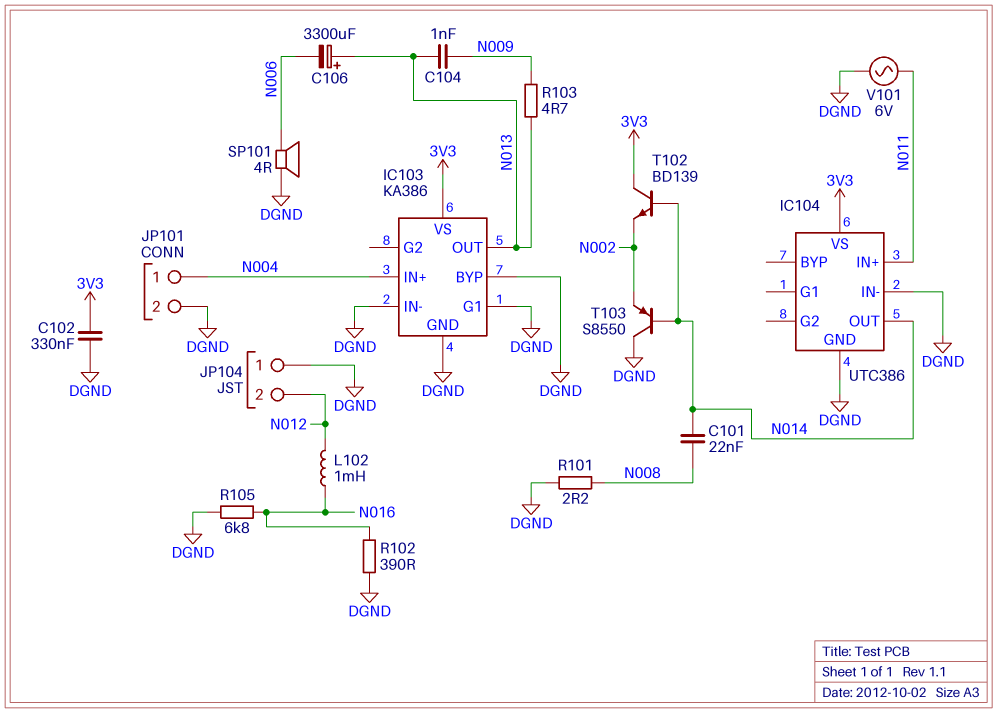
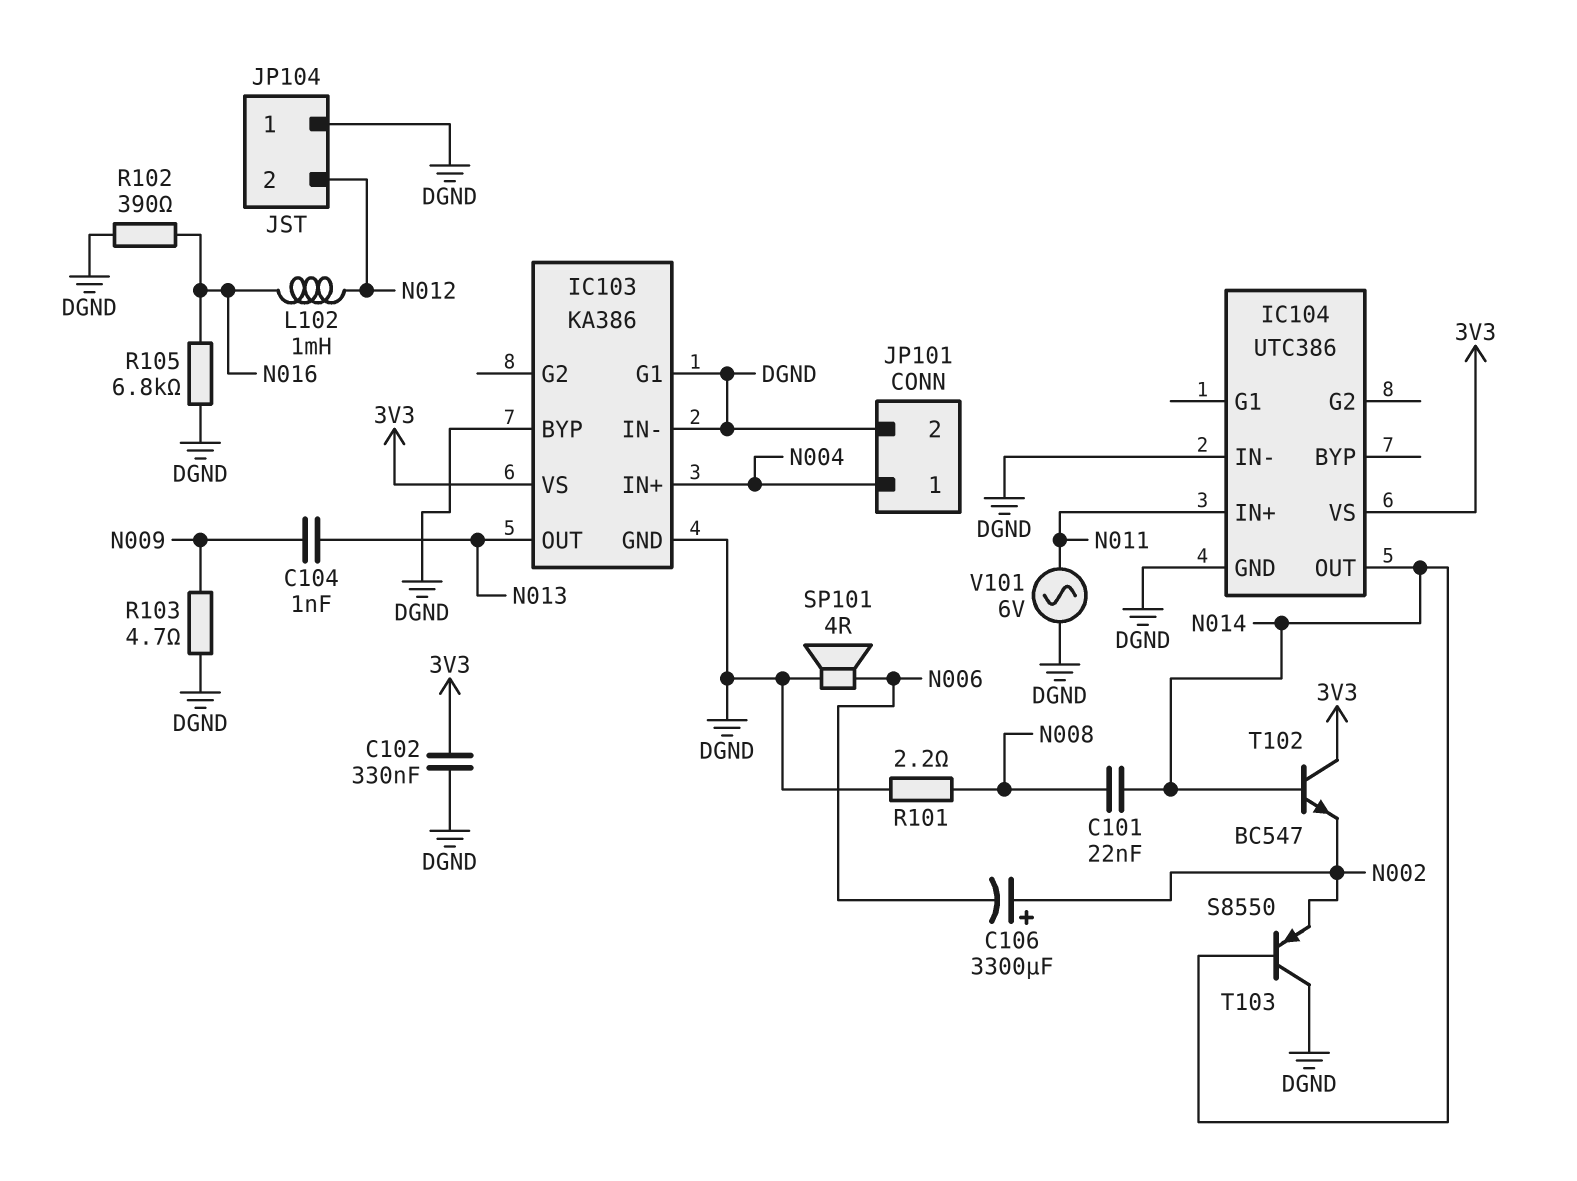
C106: 3300uF (plus N013, minus N006) -> 3300uF (plus N002, minus N006)
R103: 4.7 (N009, N013) -> 4.7 (DGND, N009)
T102: NPN BD139 (B N014, C 3V3, E N002) -> NPN BC547 (B N014, C 3V3, E N002)

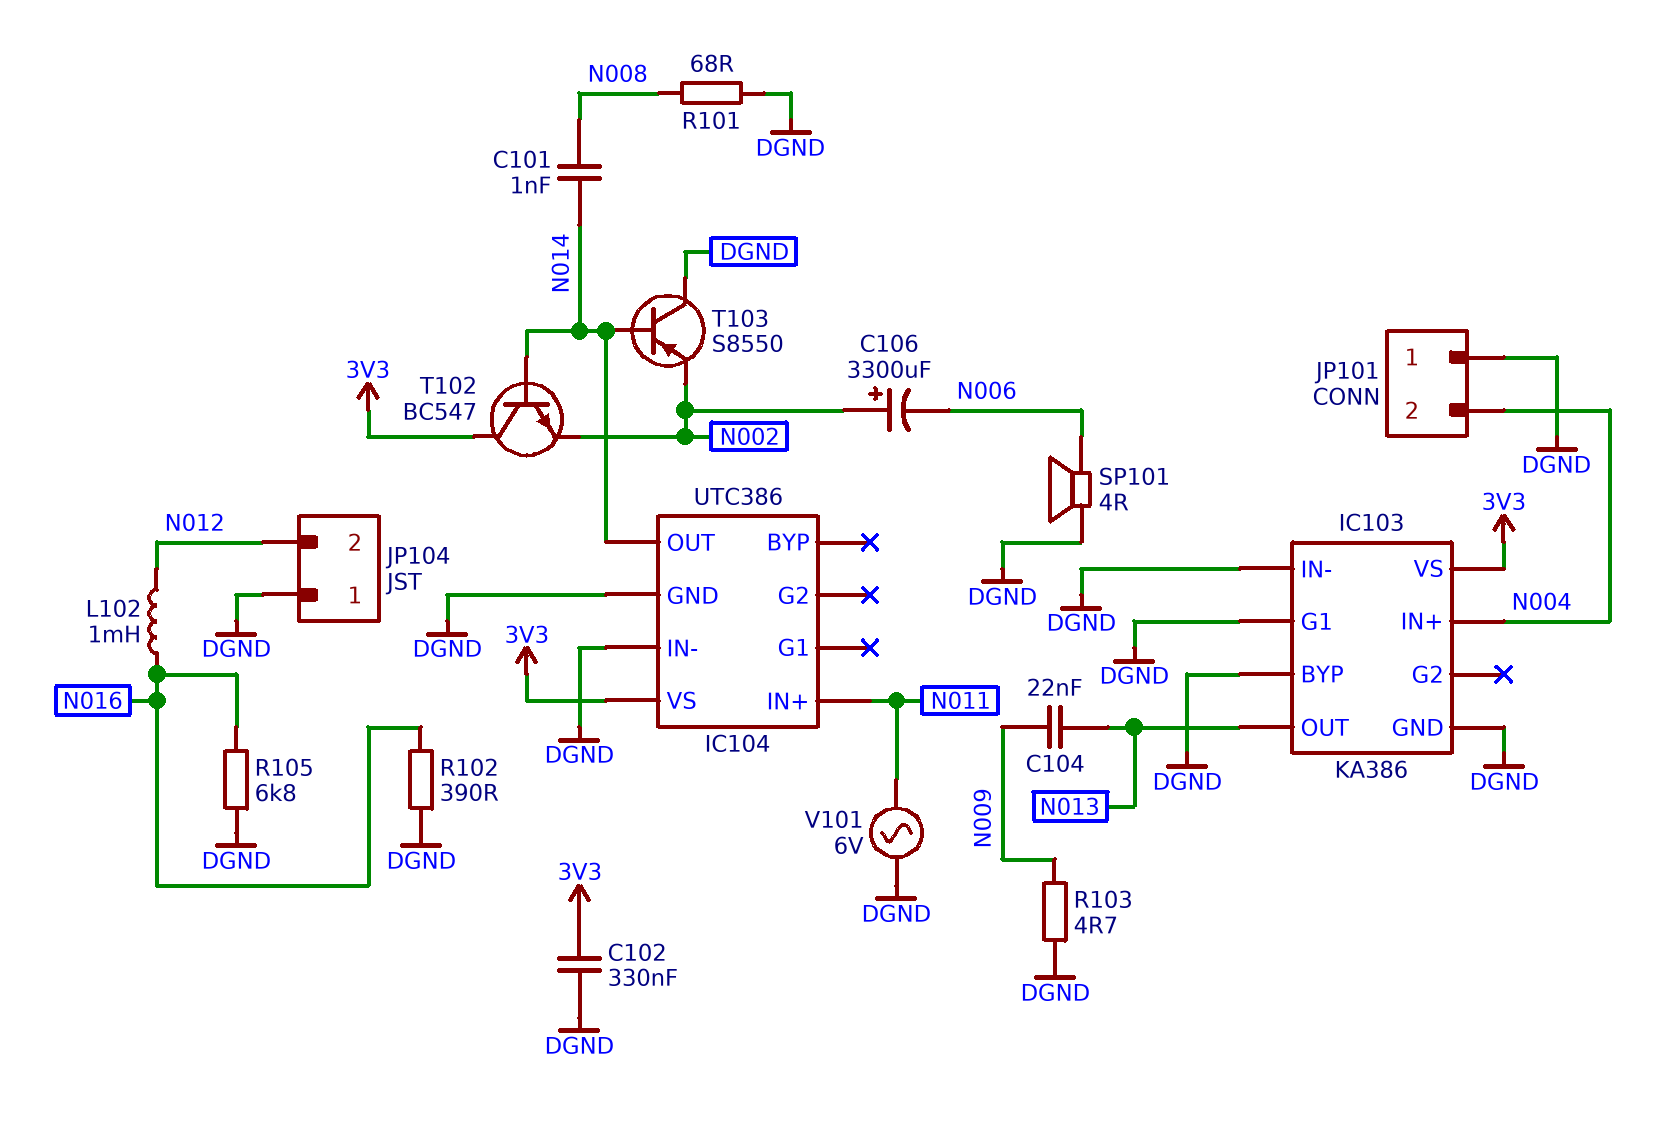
C101: 22nF (N008, N014) -> 1nF (N008, N014)
C104: 1nF (N009, N013) -> 22nF (N009, N013)
JP101 pin 1: N004 -> DGND
JP101 pin 2: DGND -> N004
R101: 2.2 (DGND, N008) -> 68 (DGND, N008)

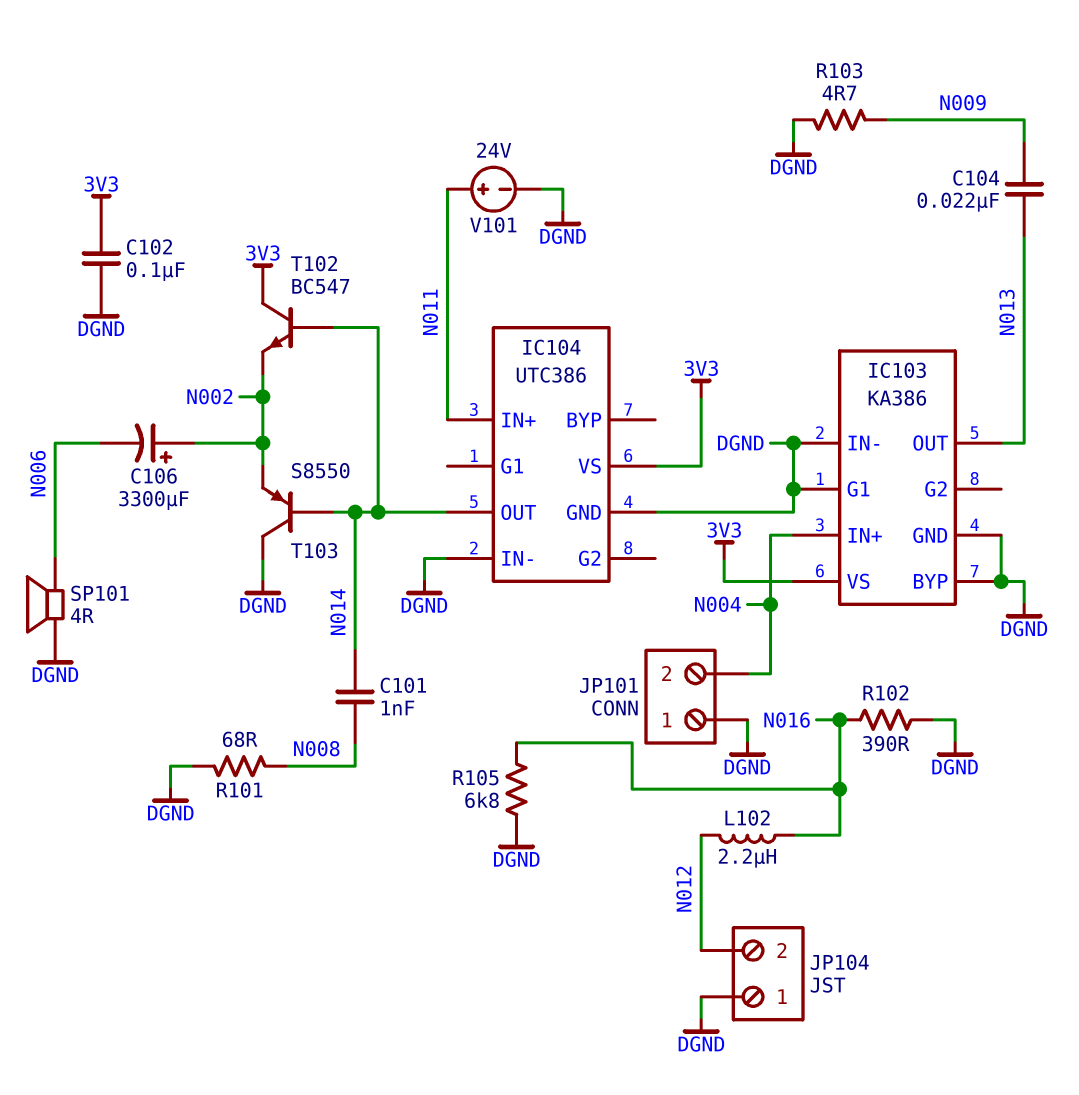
C102: 330nF (3V3, DGND) -> 100nF (3V3, DGND)
L102: 1mH (N012, N016) -> 2.2uH (N012, N016)
V101: AC 6V (DGND, N011) -> 24V (plus N011, minus DGND)

